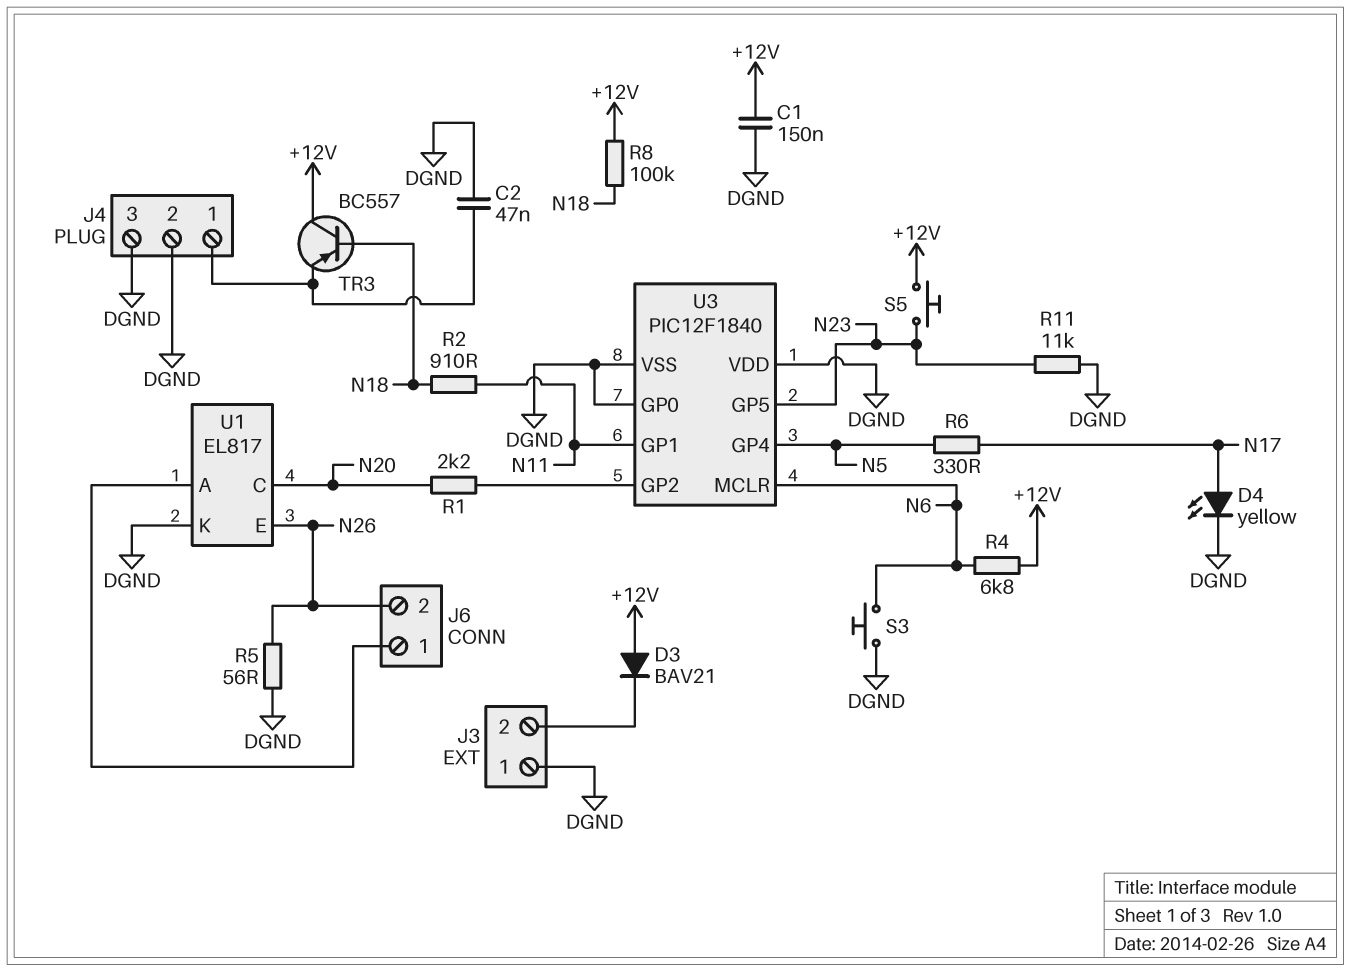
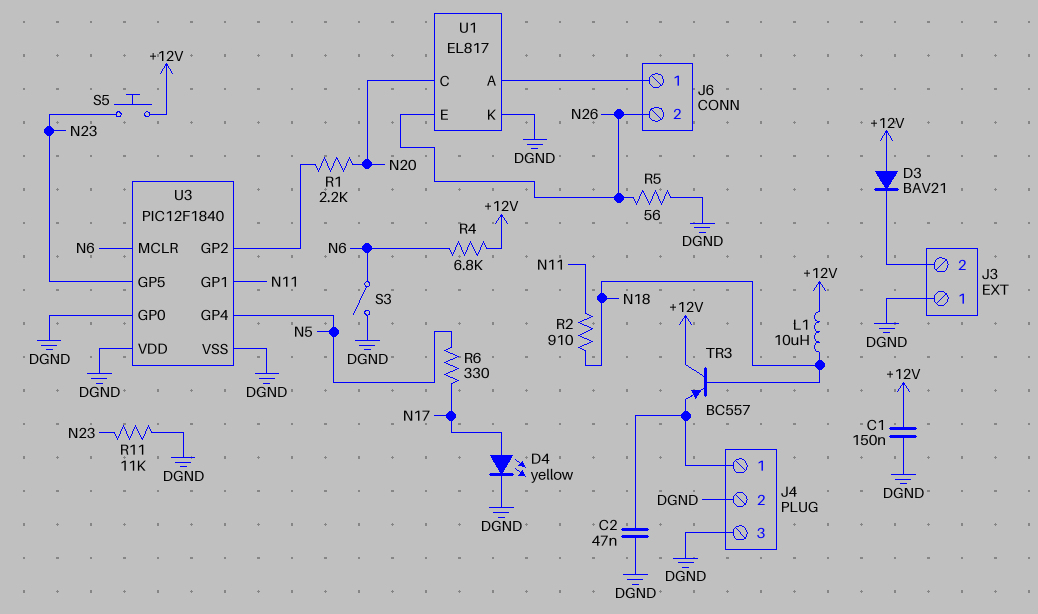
L1: none -> 10uH (+12V, N18)
R8: 100k (+12V, N18) -> none
S3: button (DGND, N6) -> switch (DGND, N6)

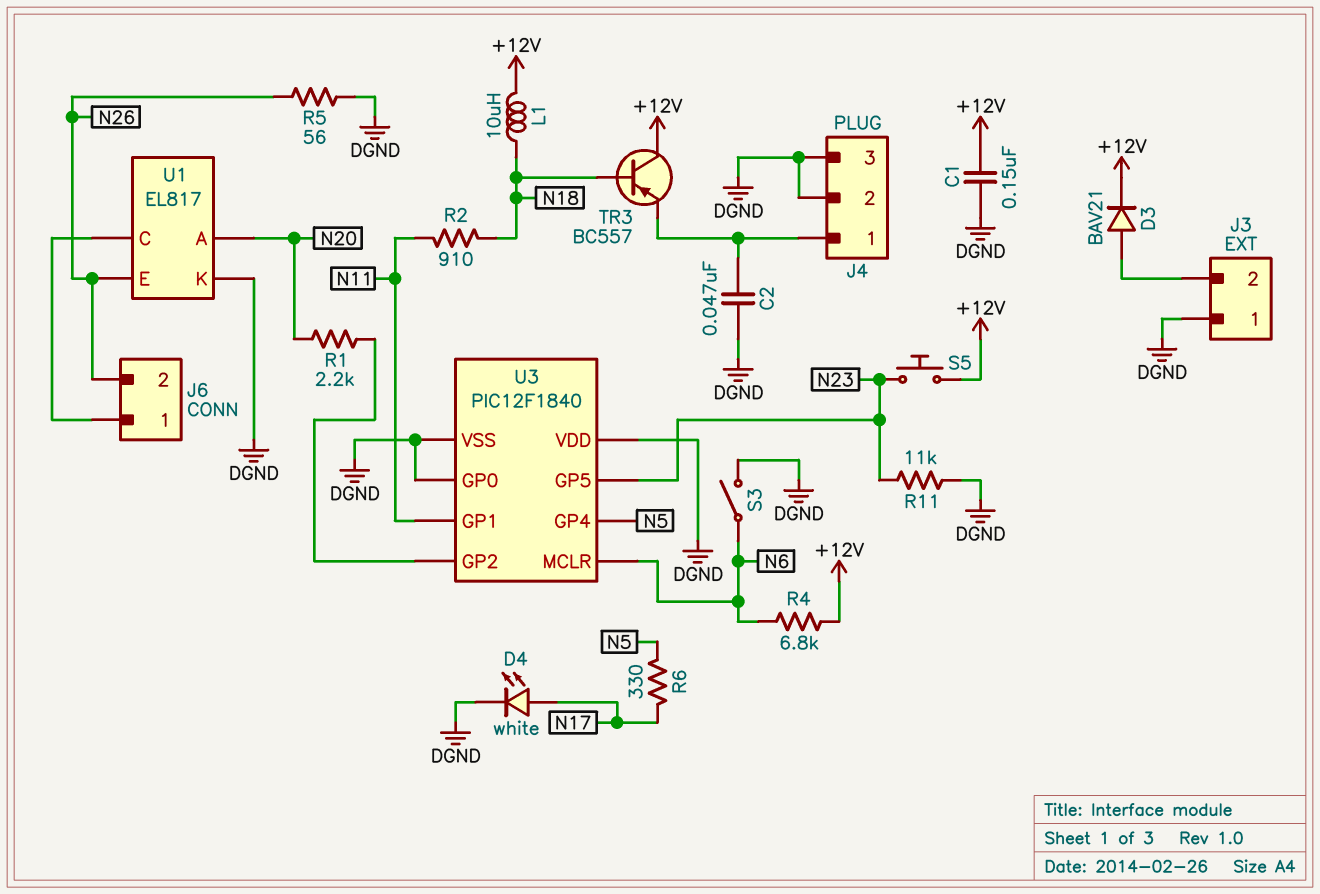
D3: diode BAV21 (A +12V, K J3/2) -> diode BAV21 (A J3/2, K +12V)
D4: LED yellow (A N17, K DGND) -> LED white (A N17, K DGND)
U1 pin A: J6/1 -> N20
U1 pin C: N20 -> J6/1

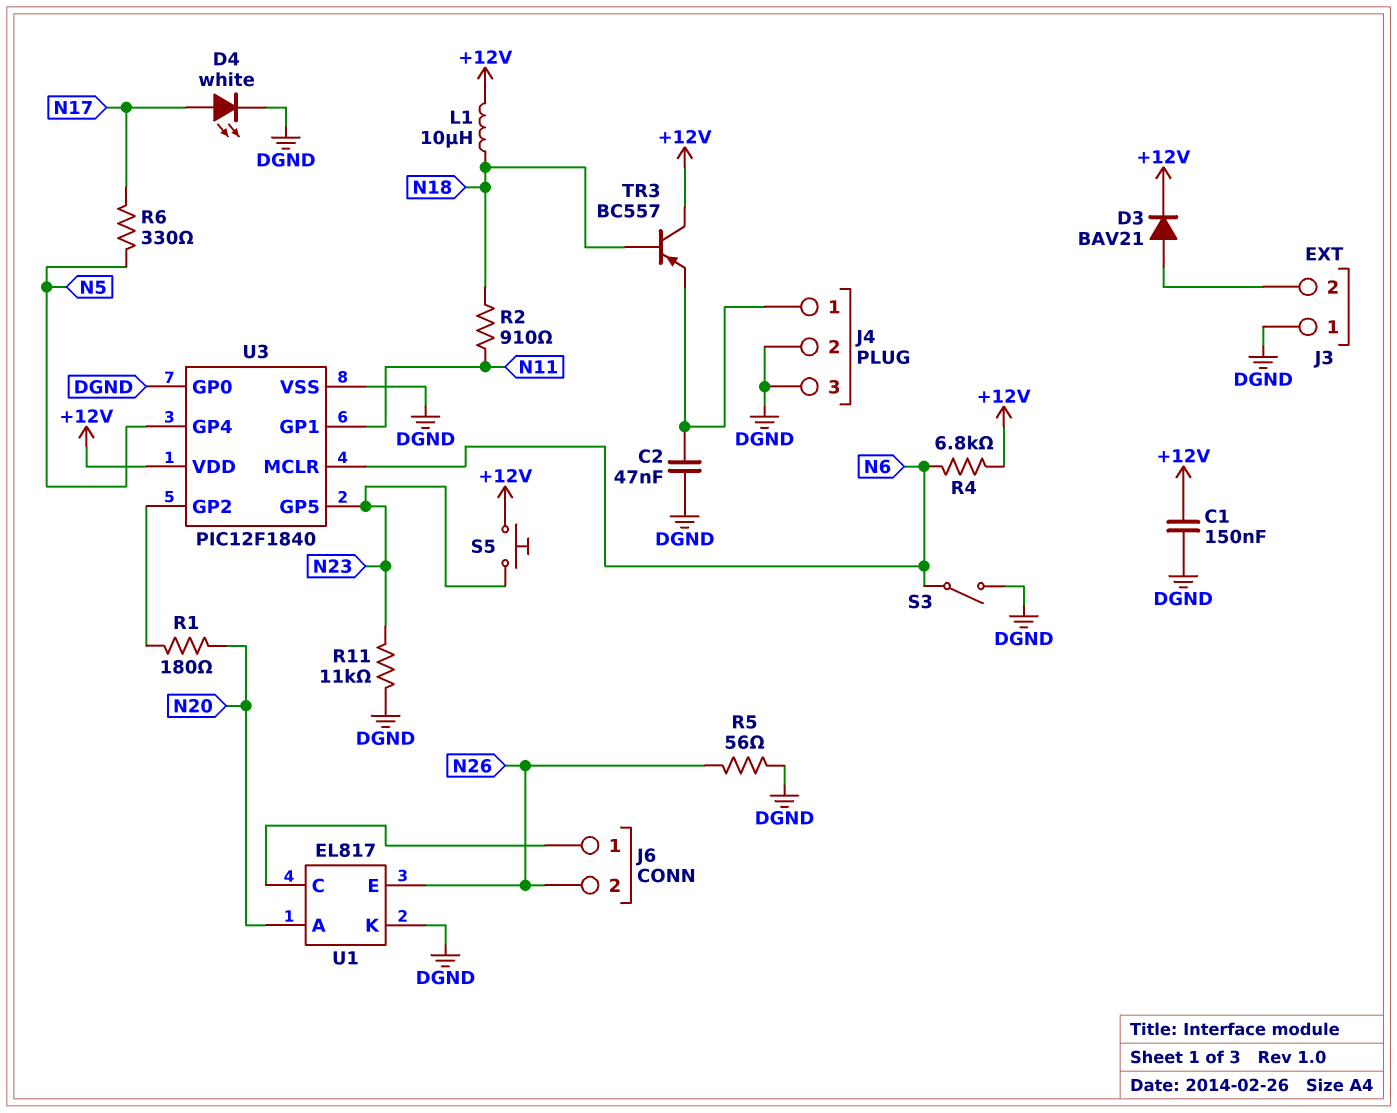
R1: 2.2k (N20, U3/GP2) -> 180 (N20, U3/GP2)
U3 pin VDD: DGND -> +12V

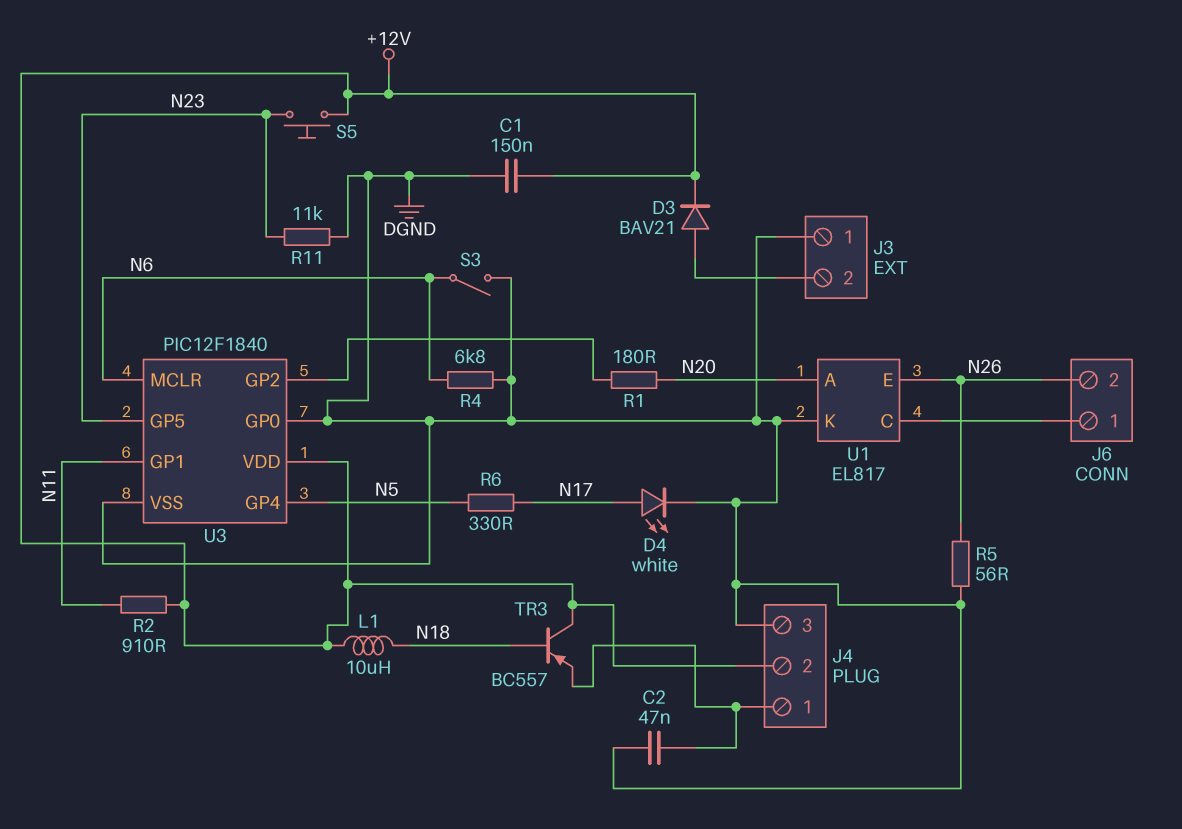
J4 pin 2: DGND -> +12V
R2: 910 (N11, N18) -> 910 (+12V, N11)
R4: 6.8k (+12V, N6) -> 6.8k (DGND, N6)

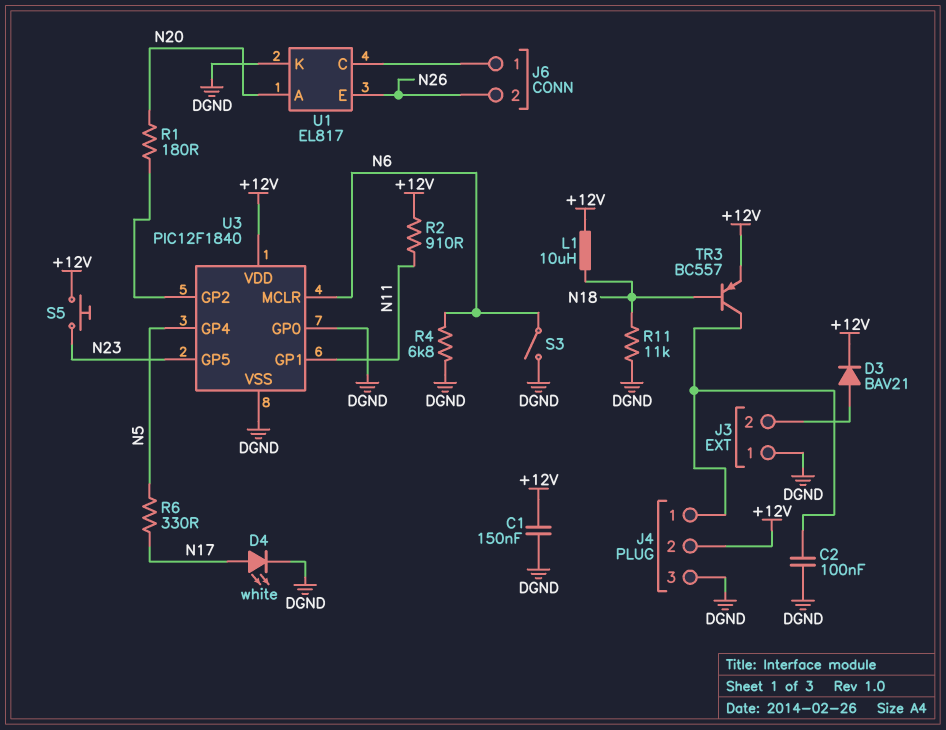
C2: 47nF (DGND, J4/1) -> 100nF (DGND, J4/1)
R5: 56 (DGND, N26) -> none
R11: 11k (DGND, N23) -> 11k (DGND, N18)
TR3: PNP BC557 (B N18, C +12V, E J4/1) -> PNP BC557 (B N18, C J4/1, E +12V)

